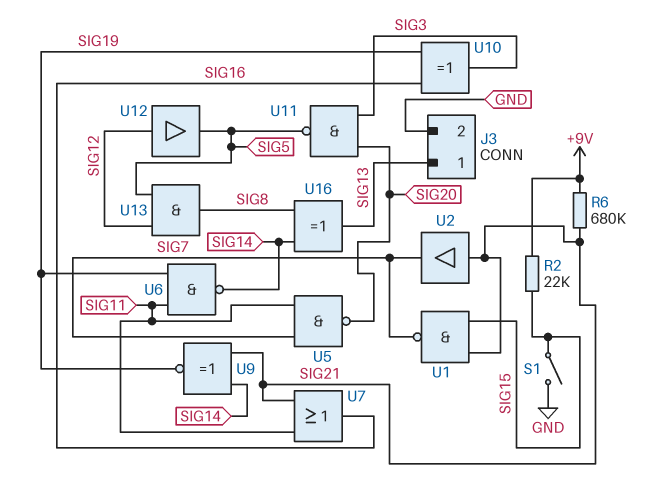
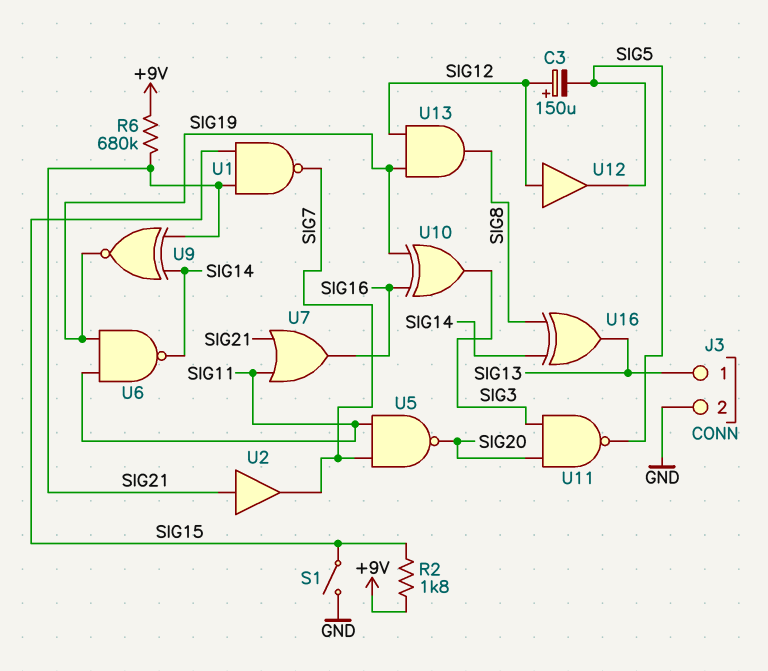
C3: none -> 150uF (plus SIG12, minus SIG5)
R2: 22k (+9V, SIG15) -> 1.8k (+9V, SIG15)
U13: AND (in SIG5, in SIG12, out SIG8) -> AND (in SIG12, in SIG19, out SIG8)

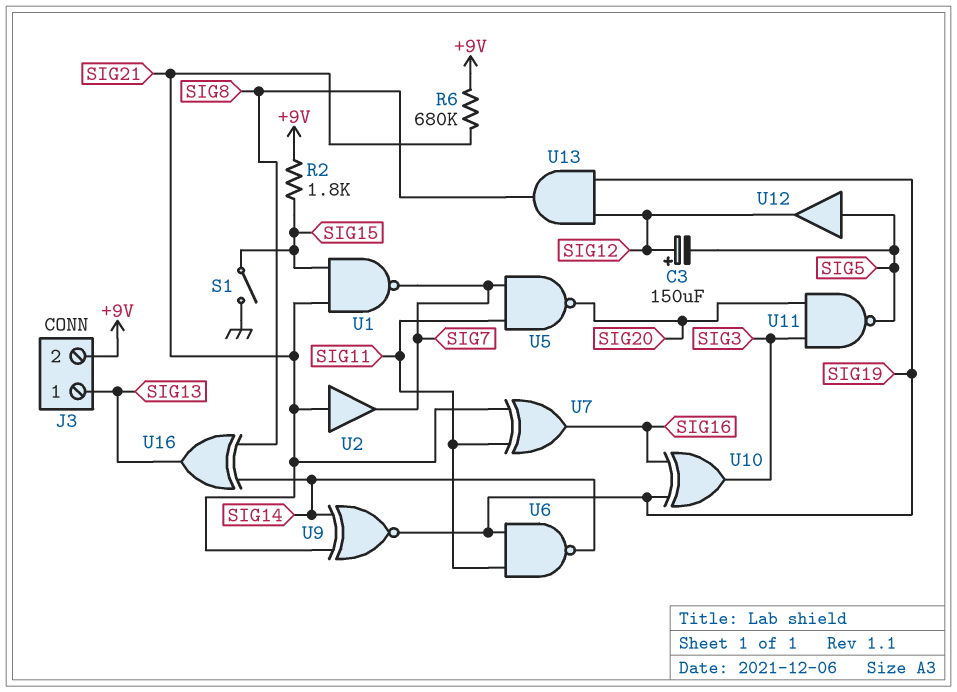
J3 pin 2: GND -> +9V
U7: OR (in SIG11, in SIG21, out SIG16) -> XOR (in SIG11, in SIG21, out SIG16)
U12: buffer (in SIG12, out SIG5) -> buffer (in SIG5, out SIG12)

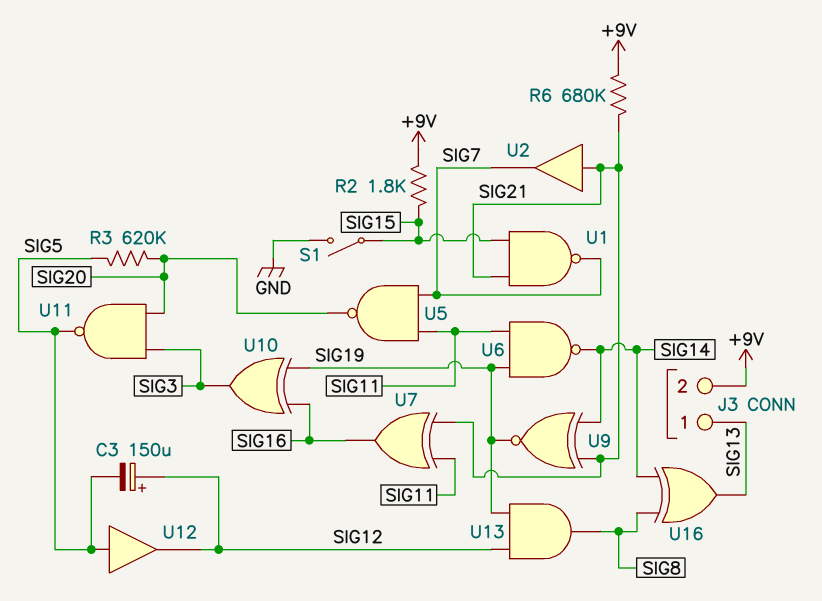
R3: none -> 620k (SIG5, SIG20)

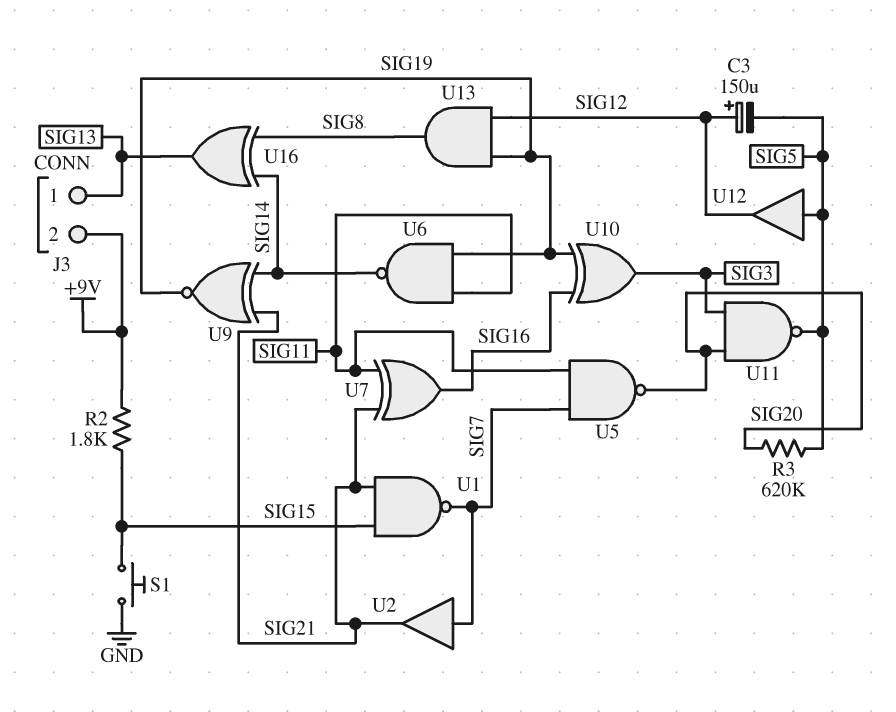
R6: 680k (+9V, SIG21) -> none
S1: switch (GND, SIG15) -> button (GND, SIG15)
U2: buffer (in SIG21, out SIG7) -> buffer (in SIG7, out SIG21)

